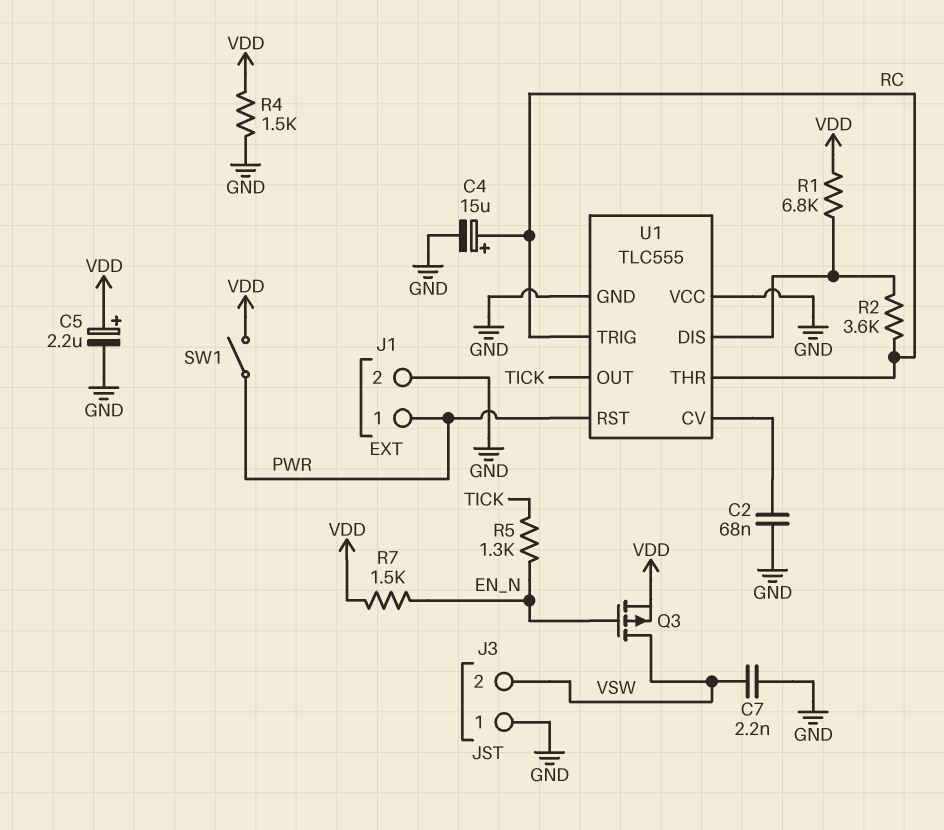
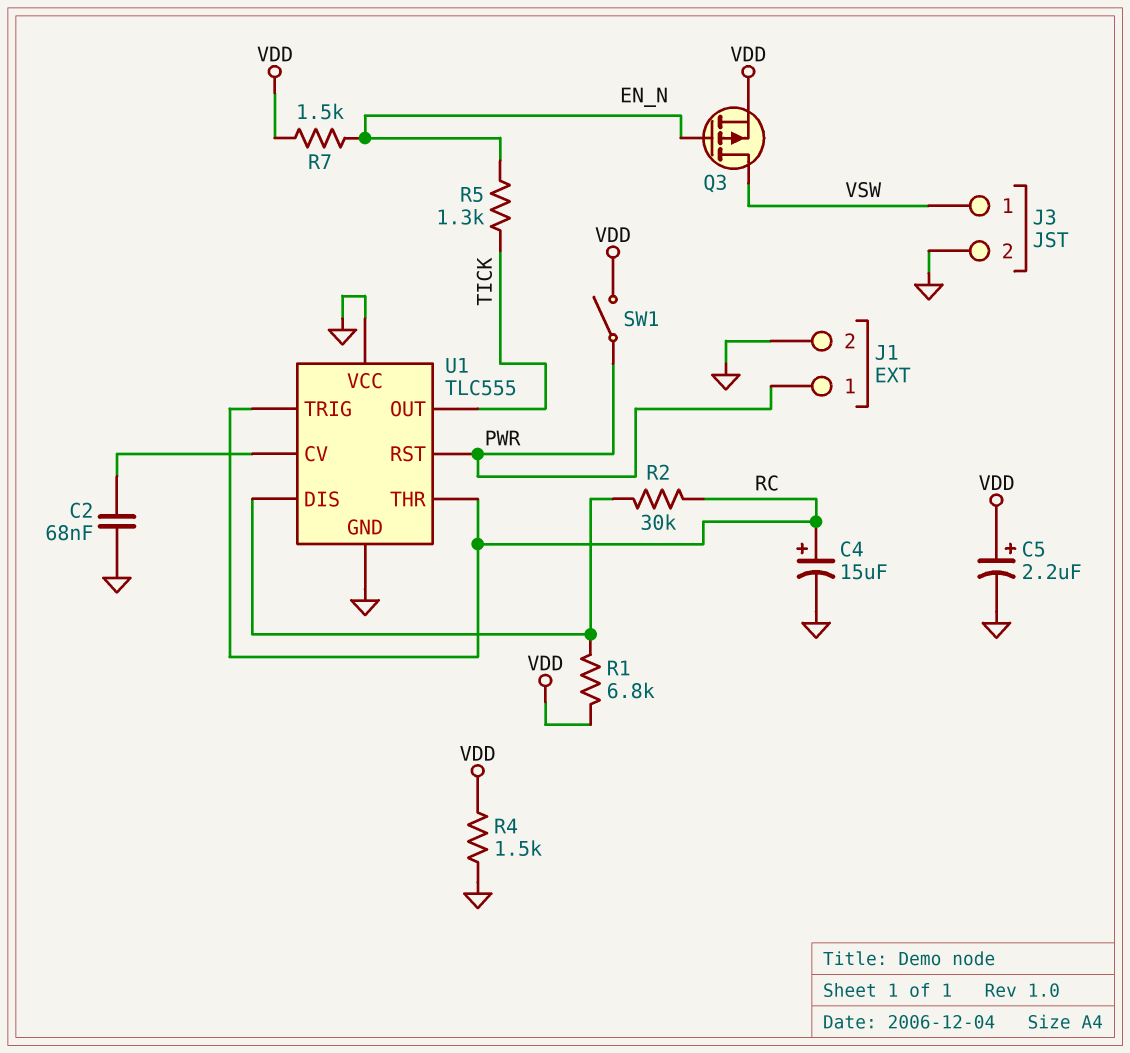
C7: 2.2nF (GND, VSW) -> none
J3 pin 1: GND -> VSW
J3 pin 2: VSW -> GND
R2: 3.6k (RC, U1/DIS) -> 30k (RC, U1/DIS)

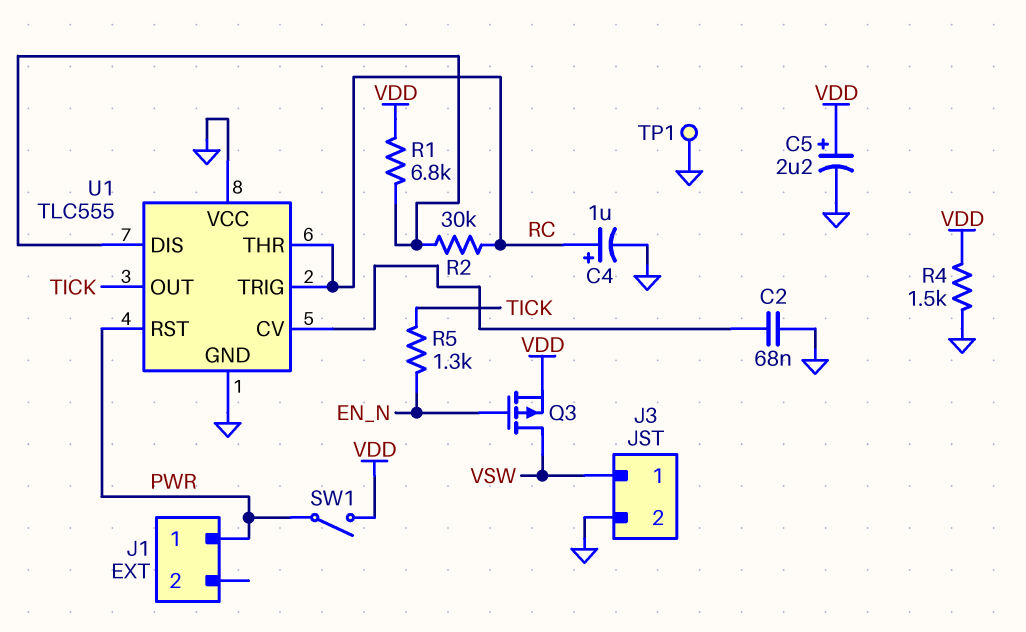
C4: 15uF (plus RC, minus GND) -> 1uF (plus RC, minus GND)
J1 pin 2: GND -> none
R7: 1.5k (EN_N, VDD) -> none
TP1: none -> test point (GND)

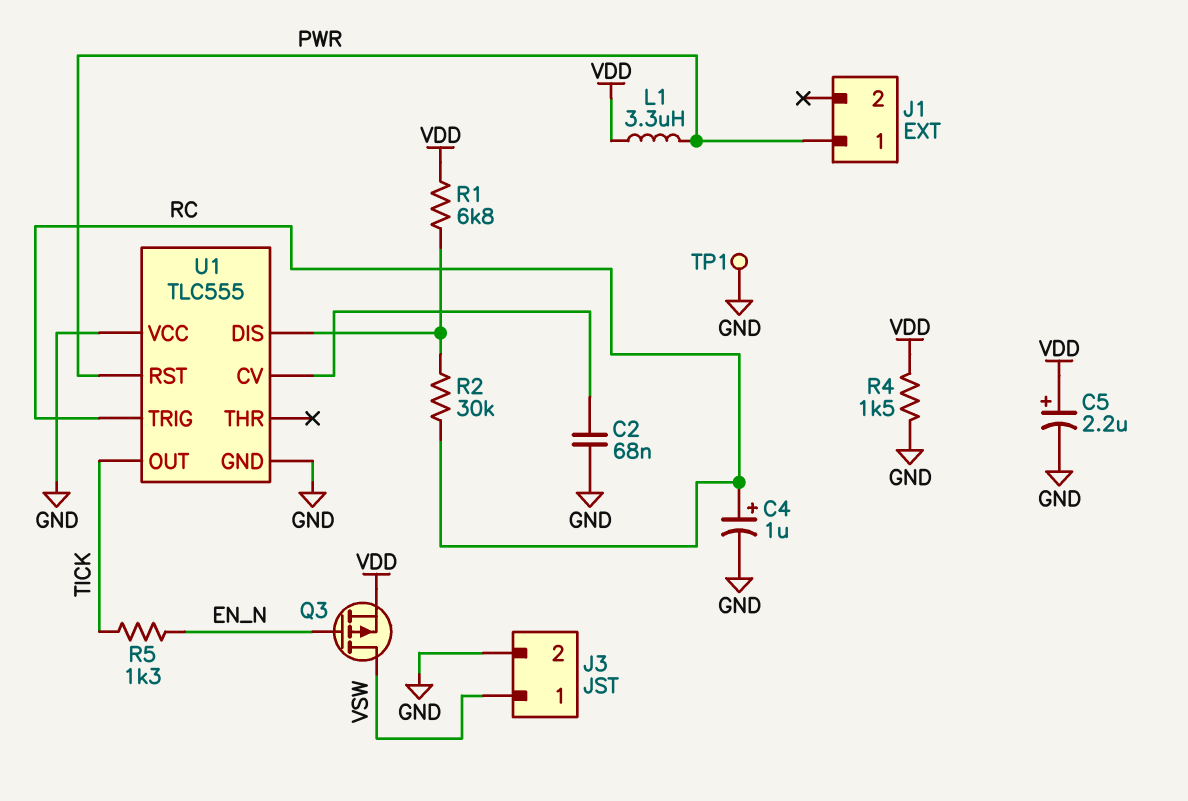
L1: none -> 3.3uH (PWR, VDD)
SW1: switch (PWR, VDD) -> none
U1 pin THR: RC -> none

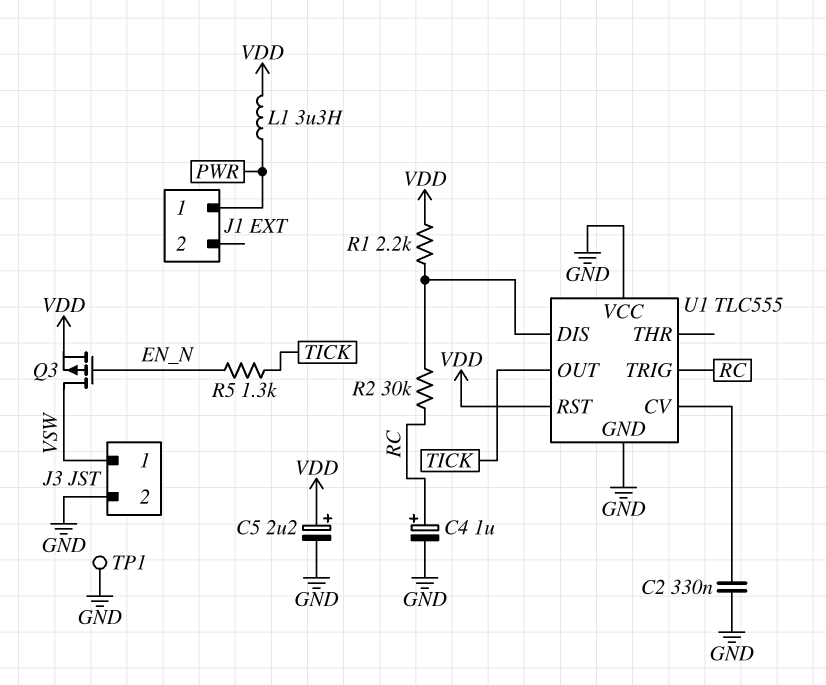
C2: 68nF (GND, U1/CV) -> 330nF (GND, U1/CV)
R1: 6.8k (U1/DIS, VDD) -> 2.2k (U1/DIS, VDD)
R4: 1.5k (GND, VDD) -> none
U1 pin RST: PWR -> VDD

